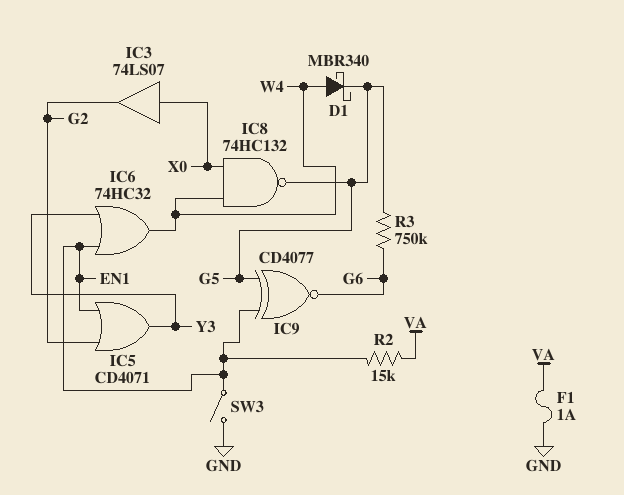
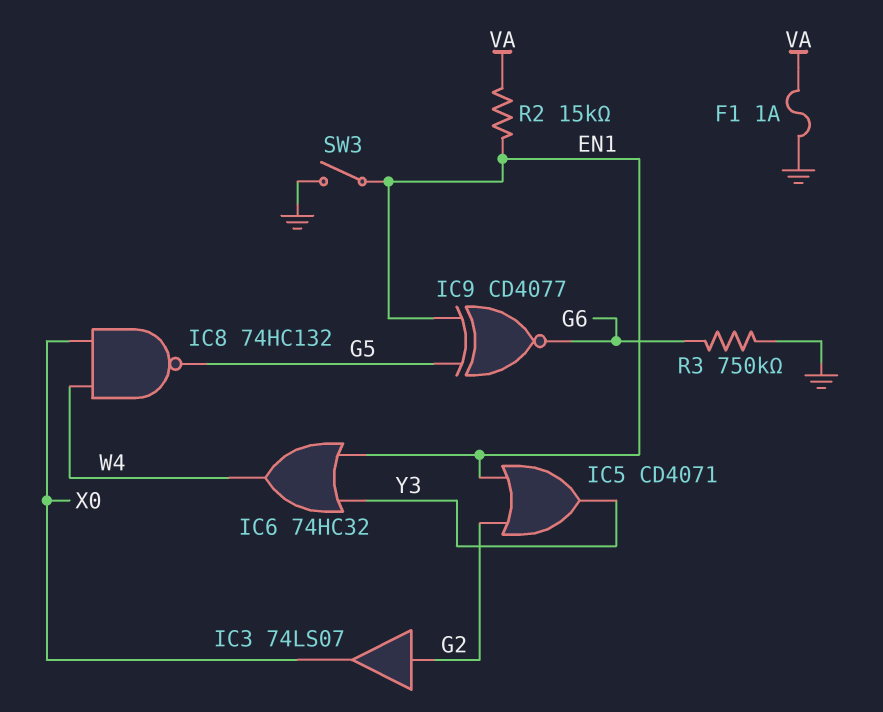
D1: schottky MBR340 (A W4, K G5) -> none
IC3: buffer 74LS07 (in X0, out G2) -> buffer 74LS07 (in G2, out X0)
R3: 750k (G5, G6) -> 750k (G6, GND)

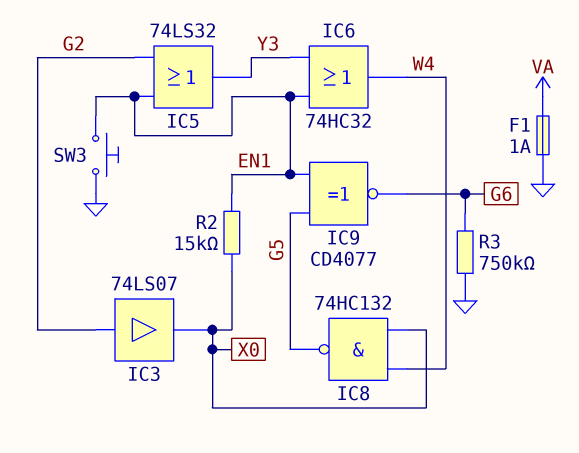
IC5: OR CD4071 (in EN1, in G2, out Y3) -> OR 74LS32 (in EN1, in G2, out Y3)
R2: 15k (EN1, VA) -> 15k (EN1, X0)
SW3: switch (EN1, GND) -> button (EN1, GND)

